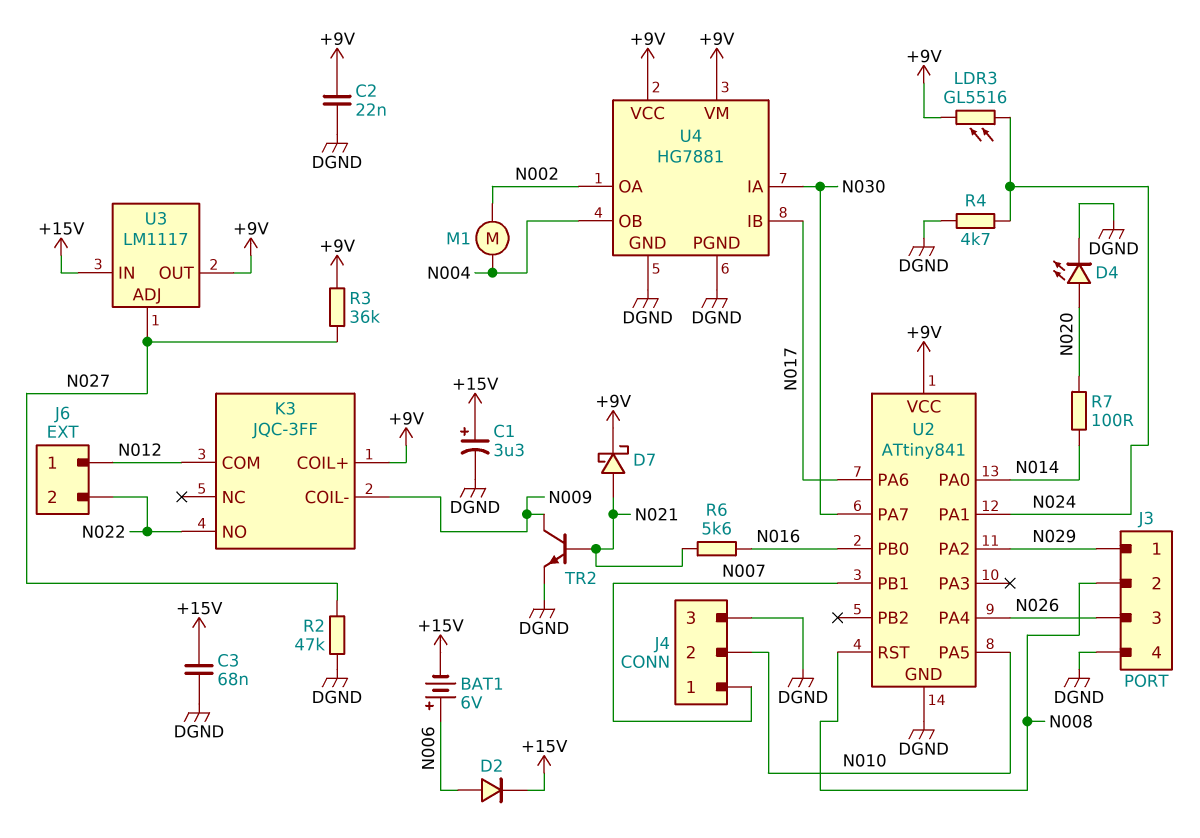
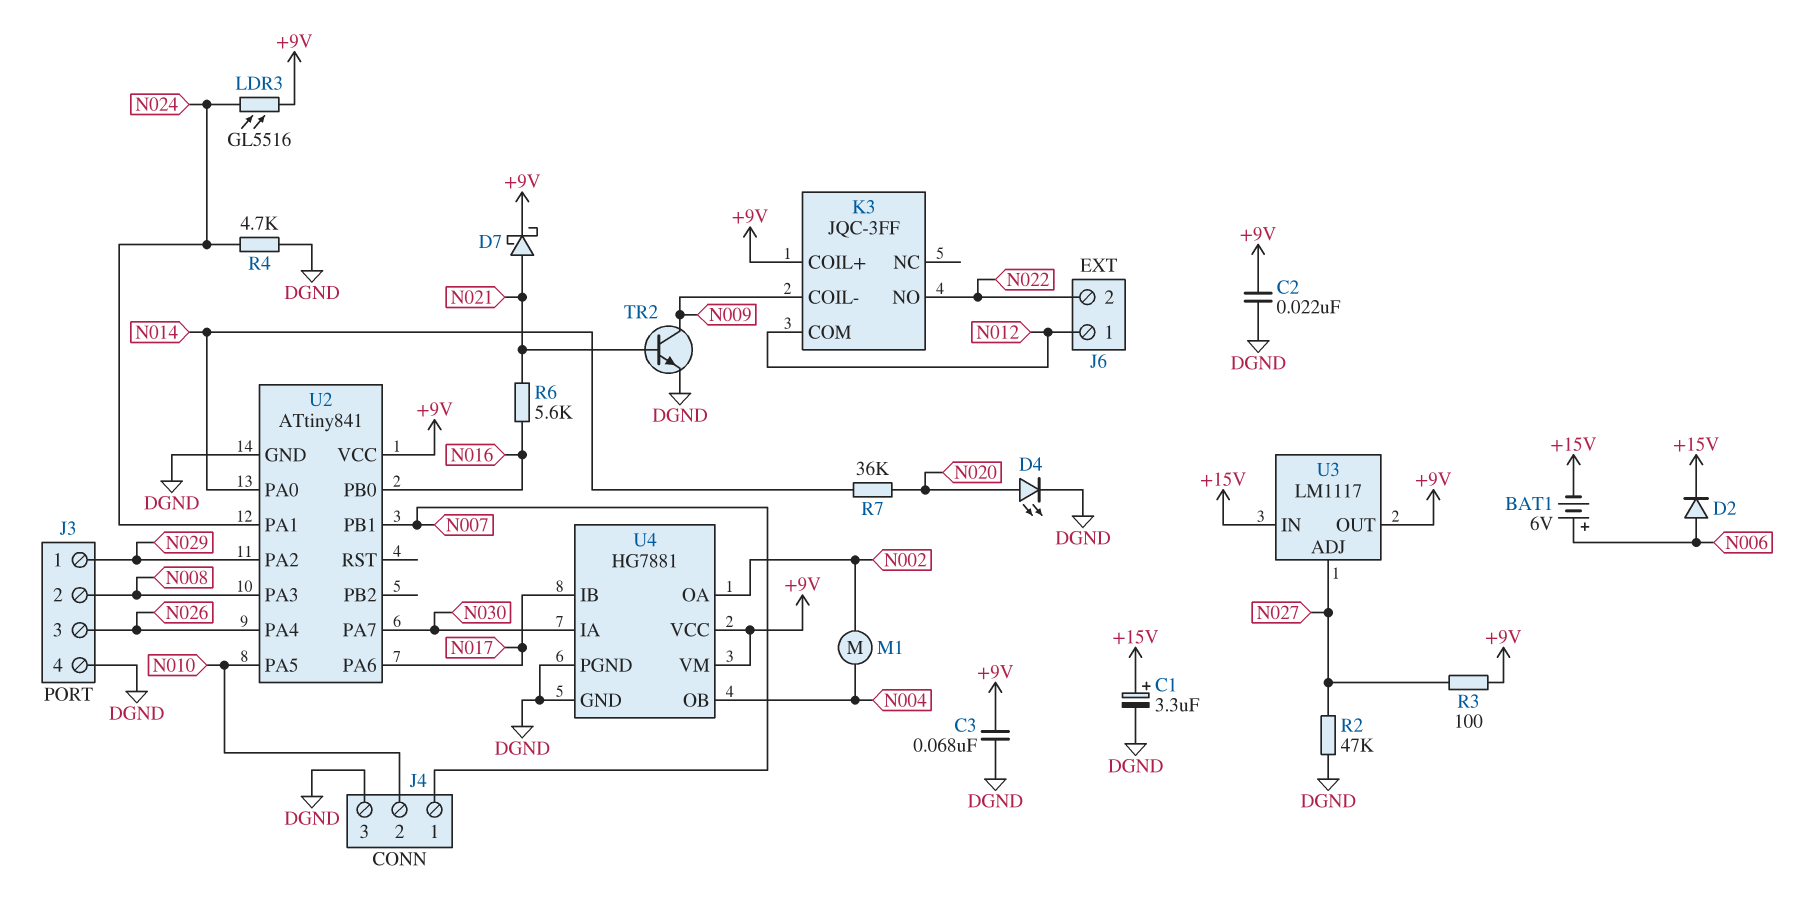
C3: 68nF (+15V, DGND) -> 68nF (+9V, DGND)
R3: 36k (+9V, N027) -> 100 (+9V, N027)
R7: 100 (N014, N020) -> 36k (N014, N020)
U2 pin PA3: none -> N008
U2 pin RST: N008 -> none

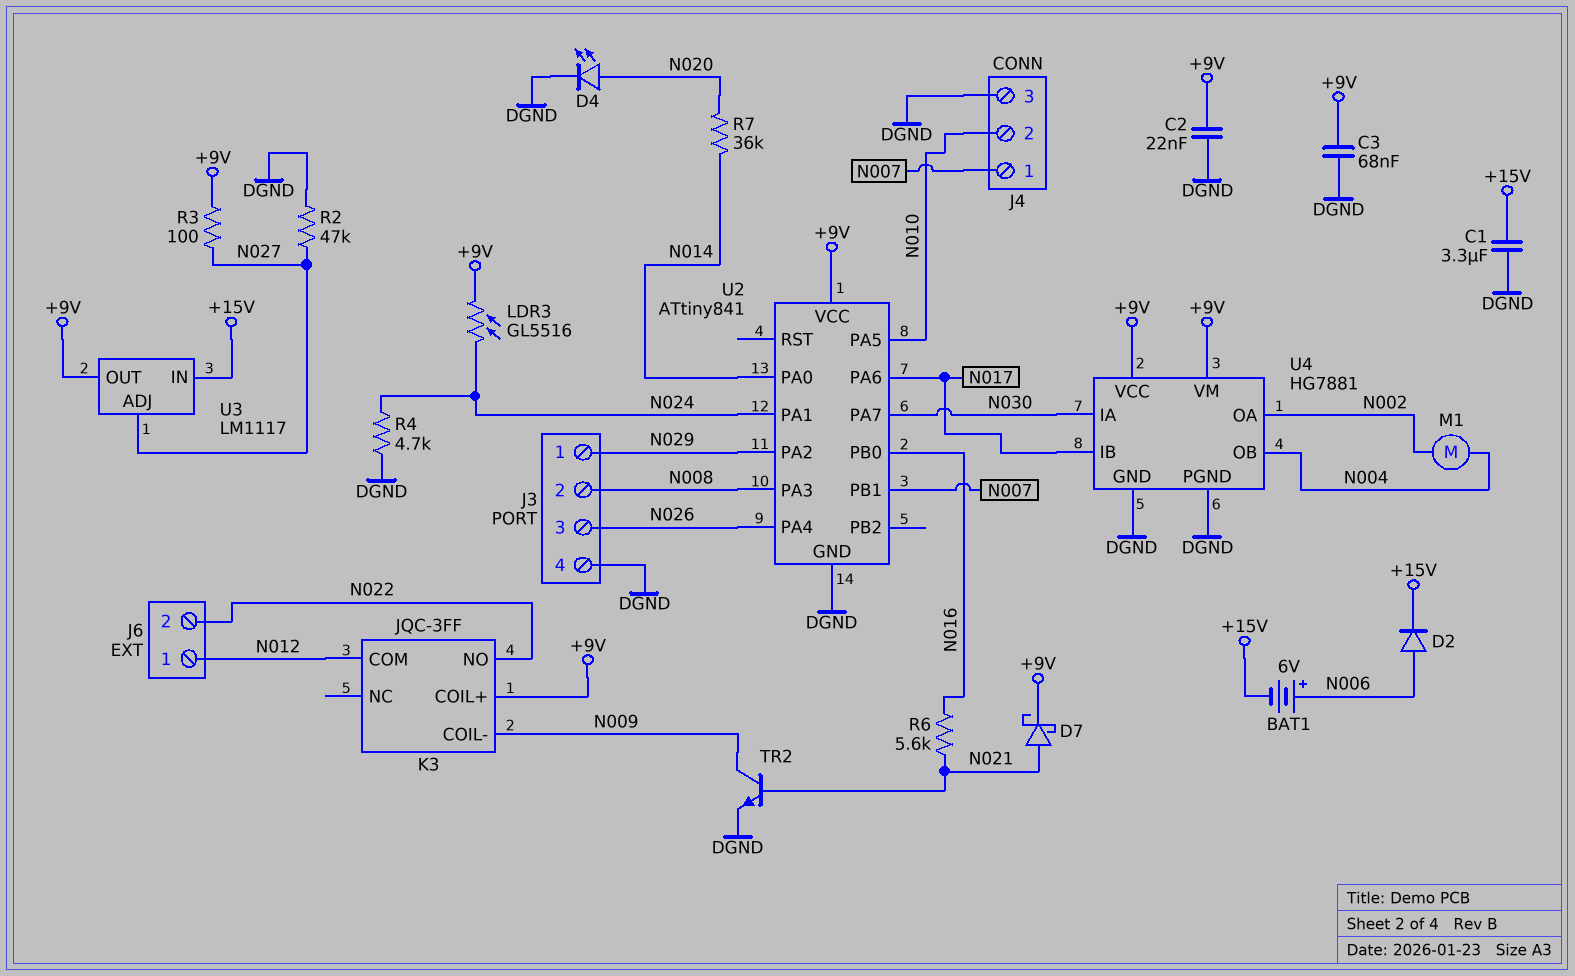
C1: 3.3uF (plus +15V, minus DGND) -> 3.3uF (+15V, DGND)

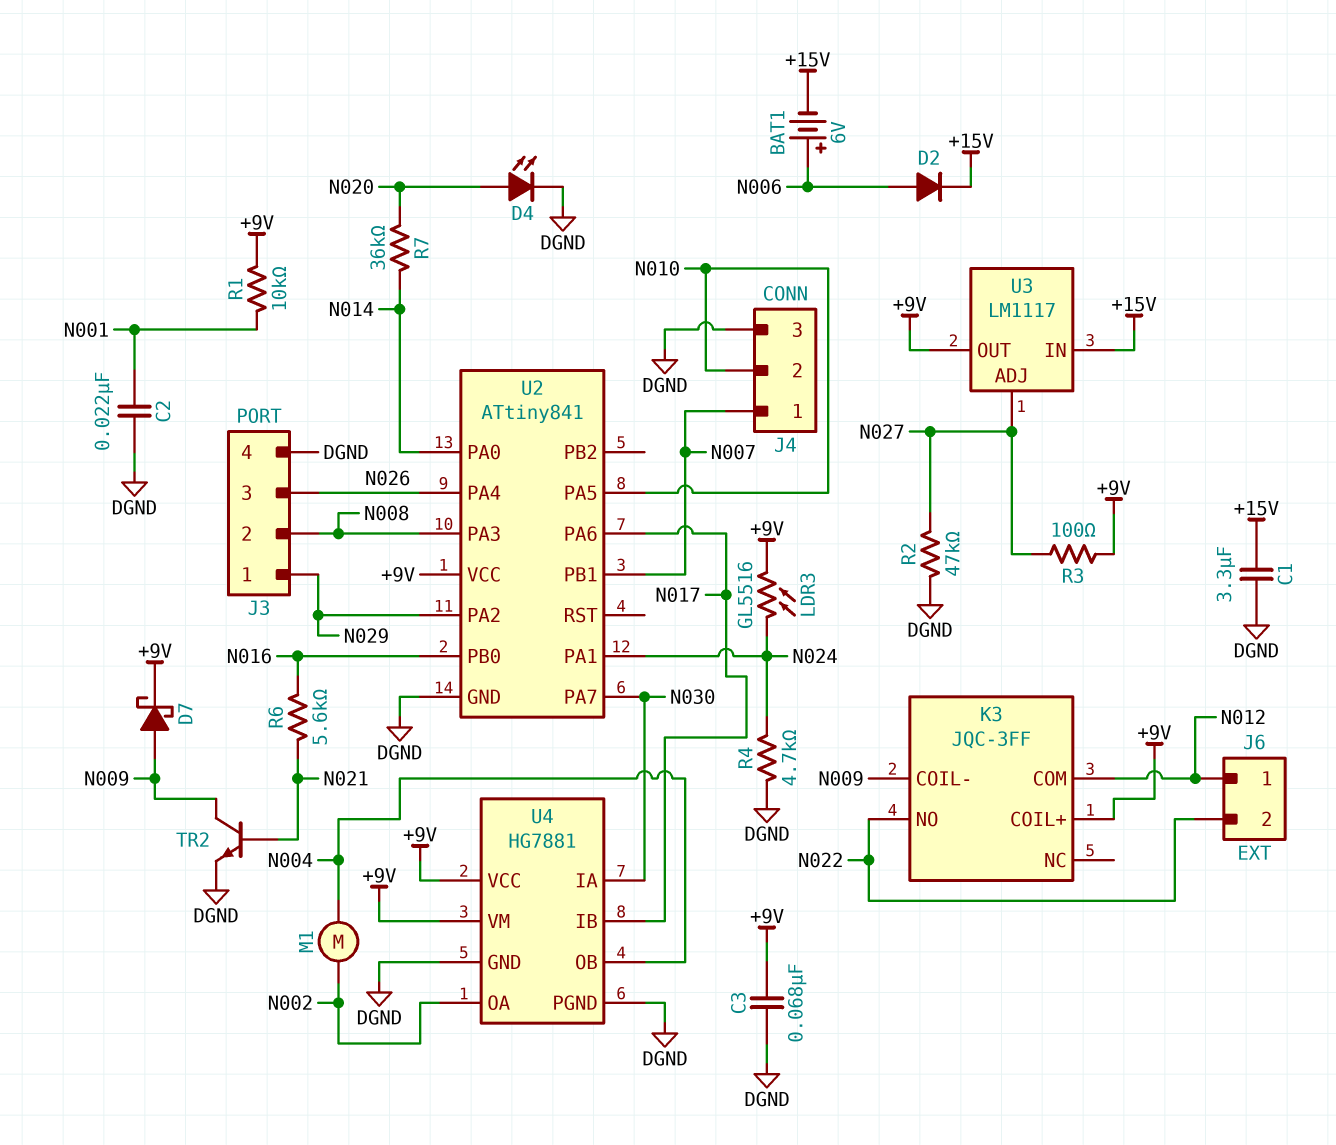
C2: 22nF (+9V, DGND) -> 22nF (DGND, N001)
D7: schottky (A N021, K +9V) -> schottky (A N009, K +9V)
R1: none -> 10k (+9V, N001)

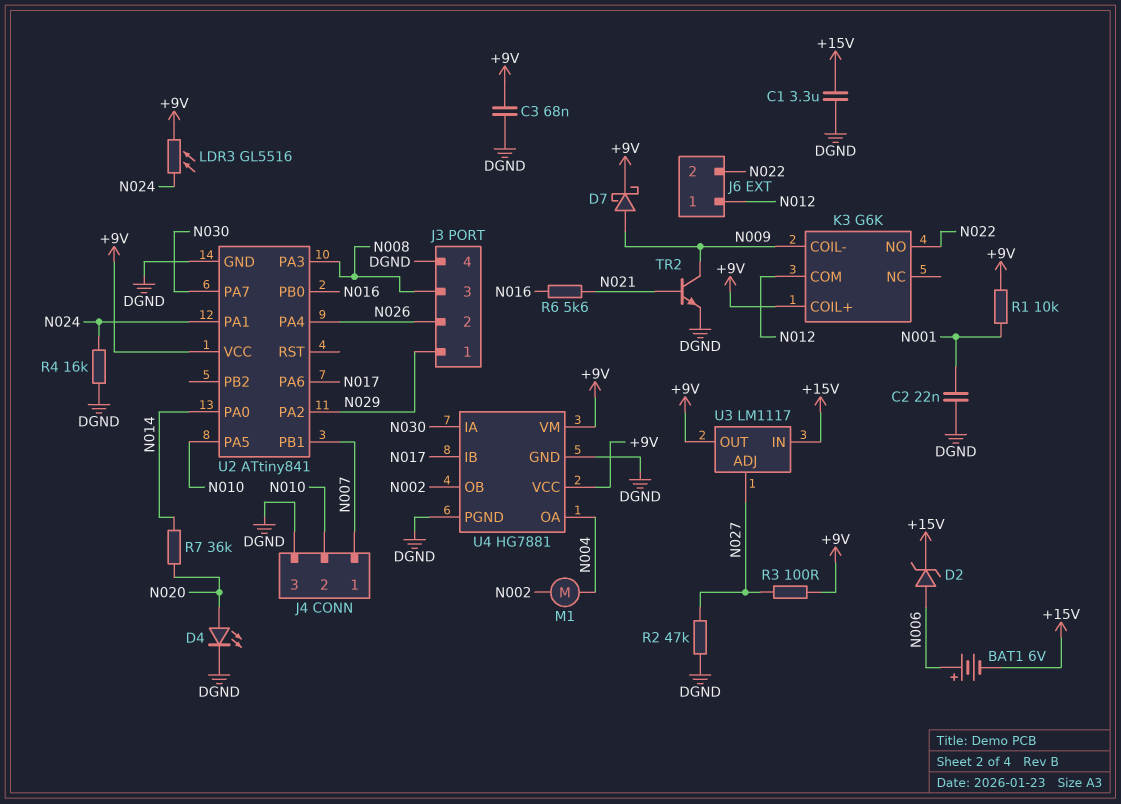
D2: diode (A N006, K +15V) -> zener (A N006, K +15V)
J3 pin 2: N008 -> N026
J3 pin 3: N026 -> N008
K3: JQC-3FF -> G6K
R4: 4.7k (DGND, N024) -> 16k (DGND, N024)
U4 pin OA: N002 -> N004
U4 pin OB: N004 -> N002

